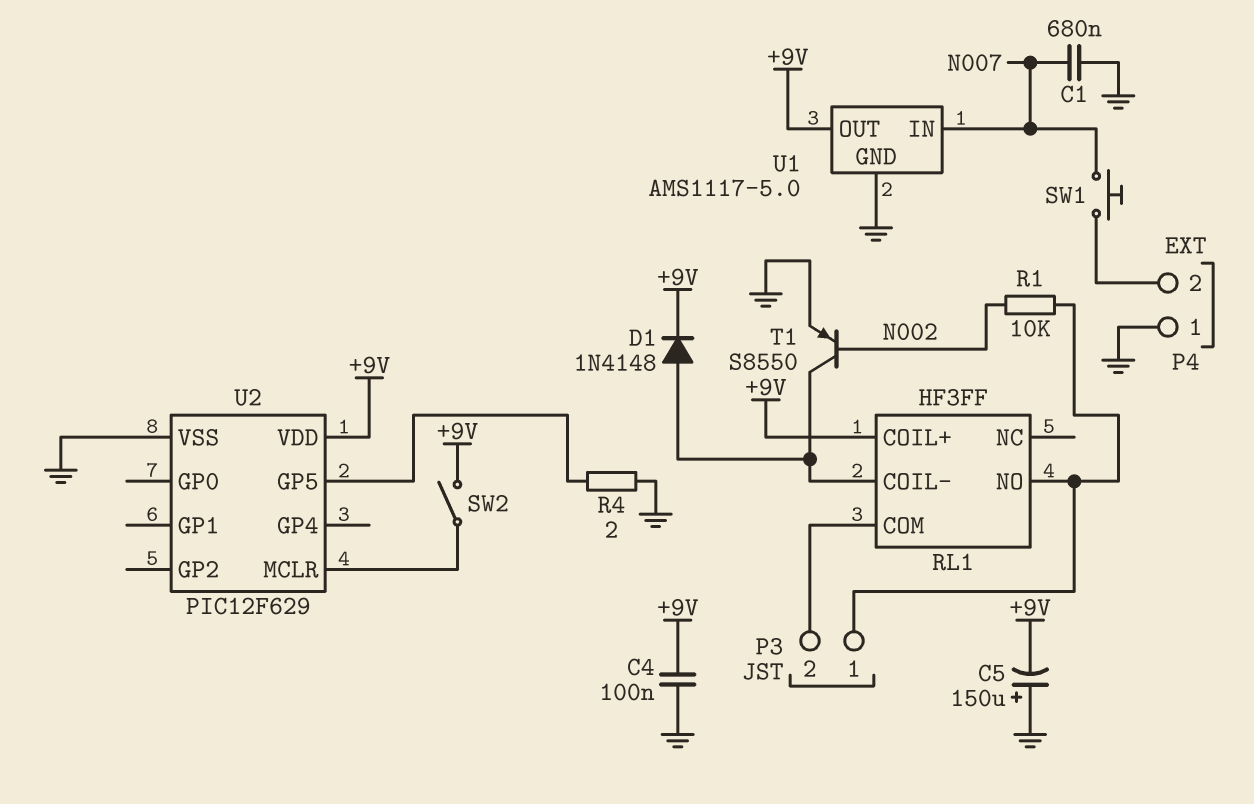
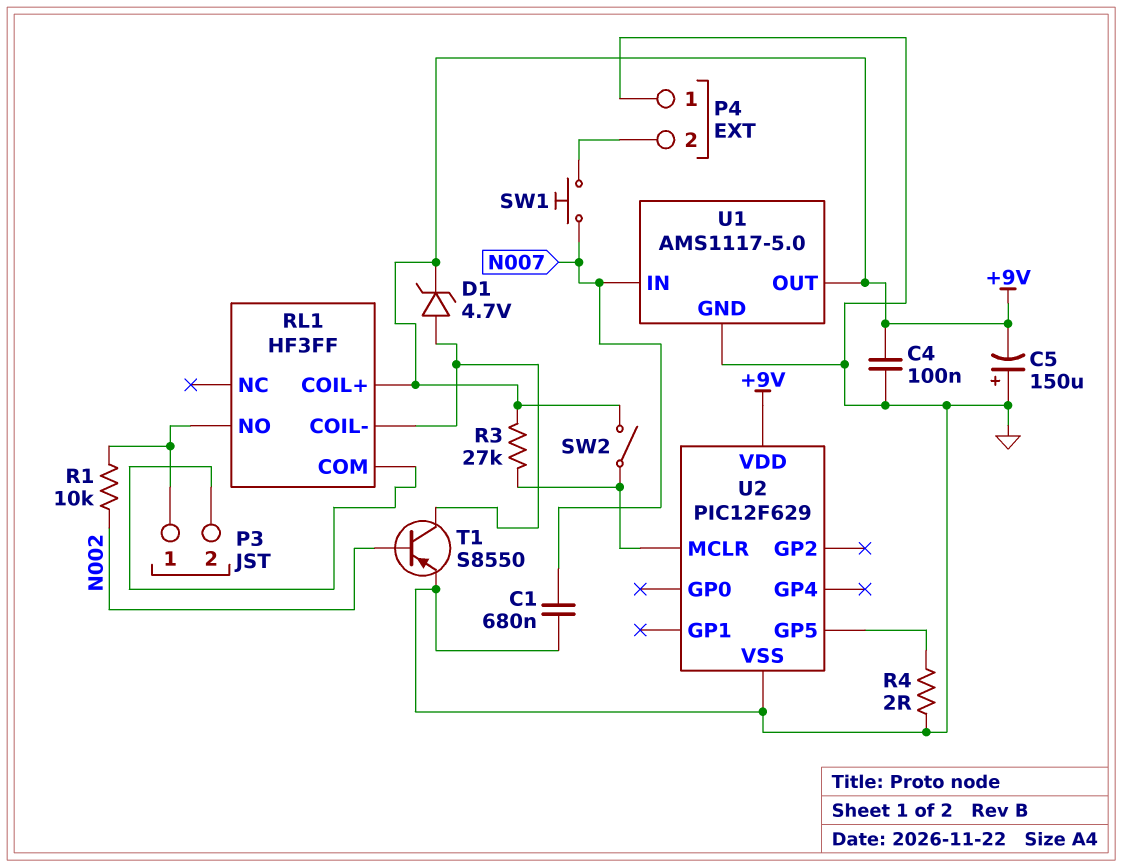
D1: diode 1N4148 (A RL1/COIL-, K +9V) -> zener 4.7V (A RL1/COIL-, K +9V)
R3: none -> 27k (+9V, U2/MCLR)

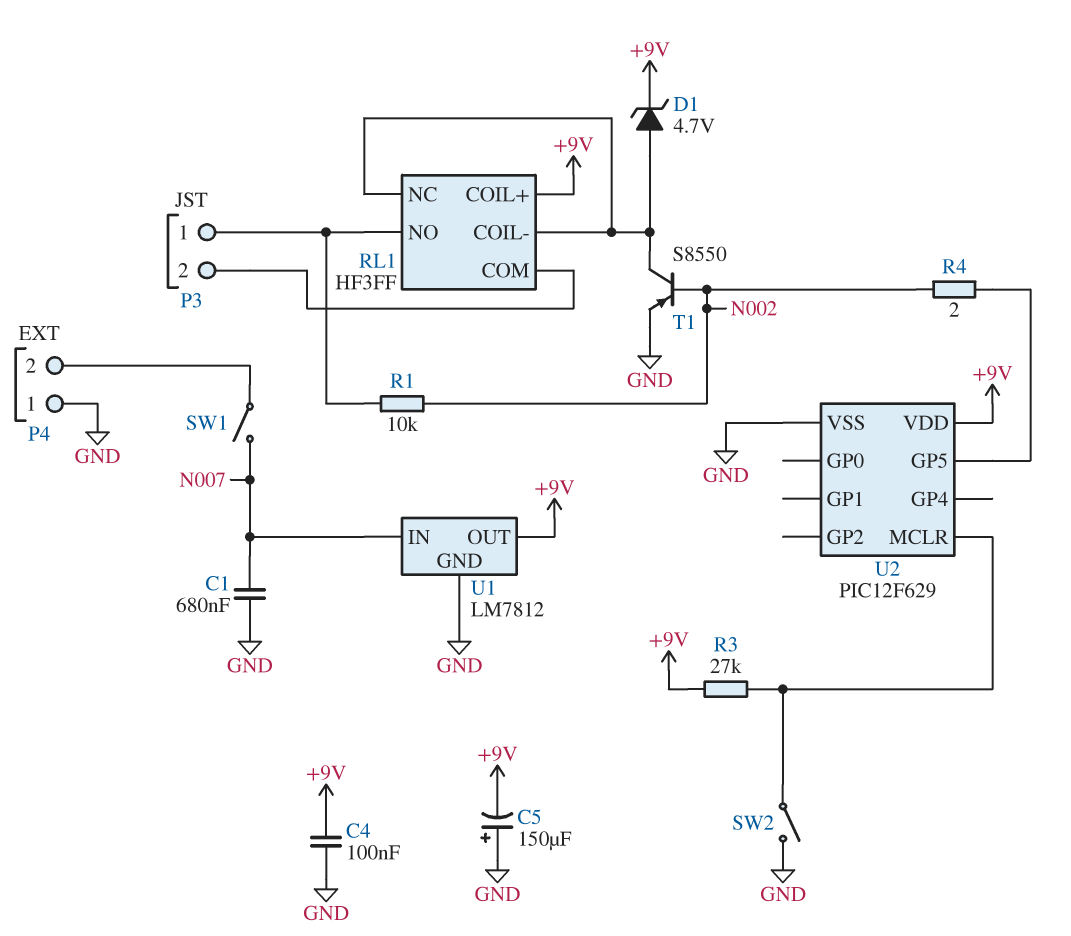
R4: 2 (GND, U2/GP5) -> 2 (N002, U2/GP5)
RL1 pin NC: none -> RL1/COIL-
SW1: button (N007, P4/2) -> switch (N007, P4/2)
SW2: switch (+9V, U2/MCLR) -> switch (GND, U2/MCLR)
U1: AMS1117-5.0 -> LM7812

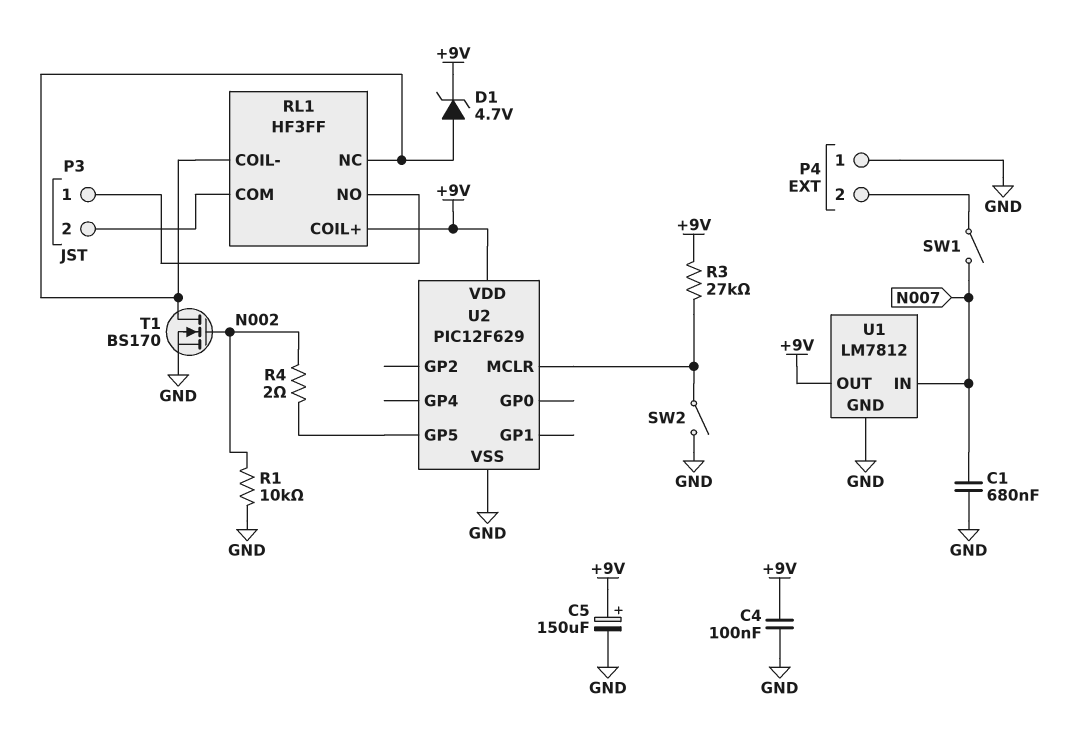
C5: 150uF (plus GND, minus +9V) -> 150uF (plus +9V, minus GND)
R1: 10k (N002, P3/1) -> 10k (GND, N002)
T1: PNP S8550 (B N002, C RL1/COIL-, E GND) -> NMOS BS170 (G N002, D RL1/COIL-, S GND)

